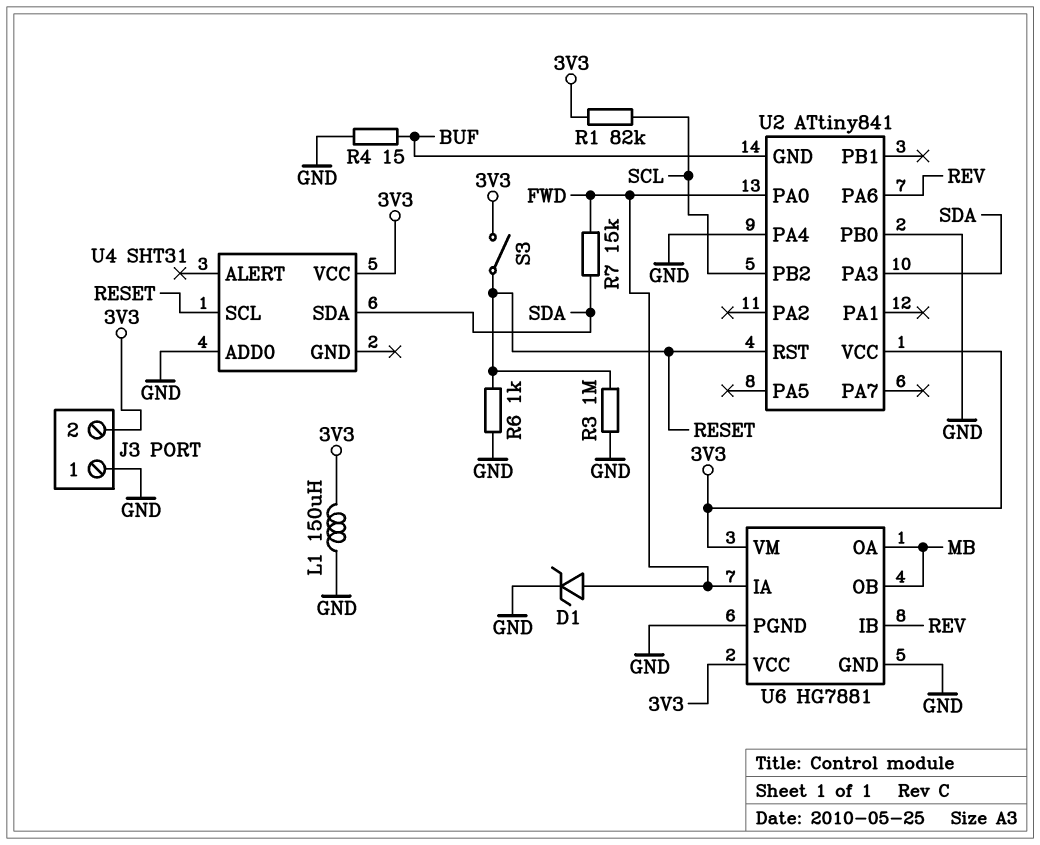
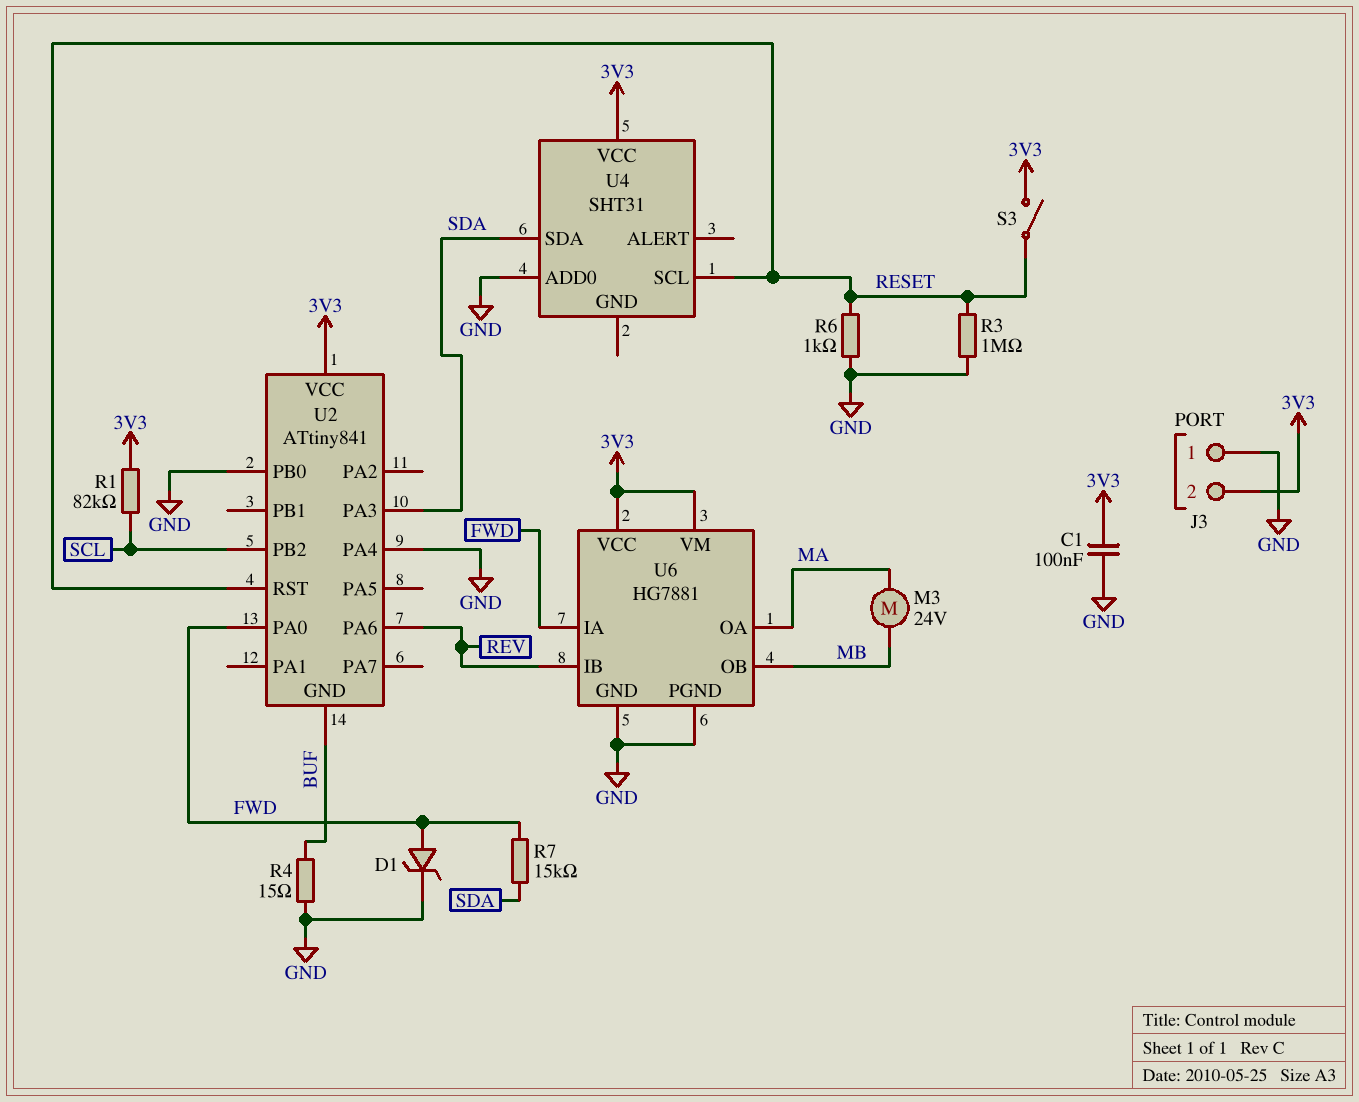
C1: none -> 100nF (3V3, GND)
L1: 150uH (3V3, GND) -> none
M3: none -> motor 24V (MA, MB)
U6 pin OA: MB -> MA

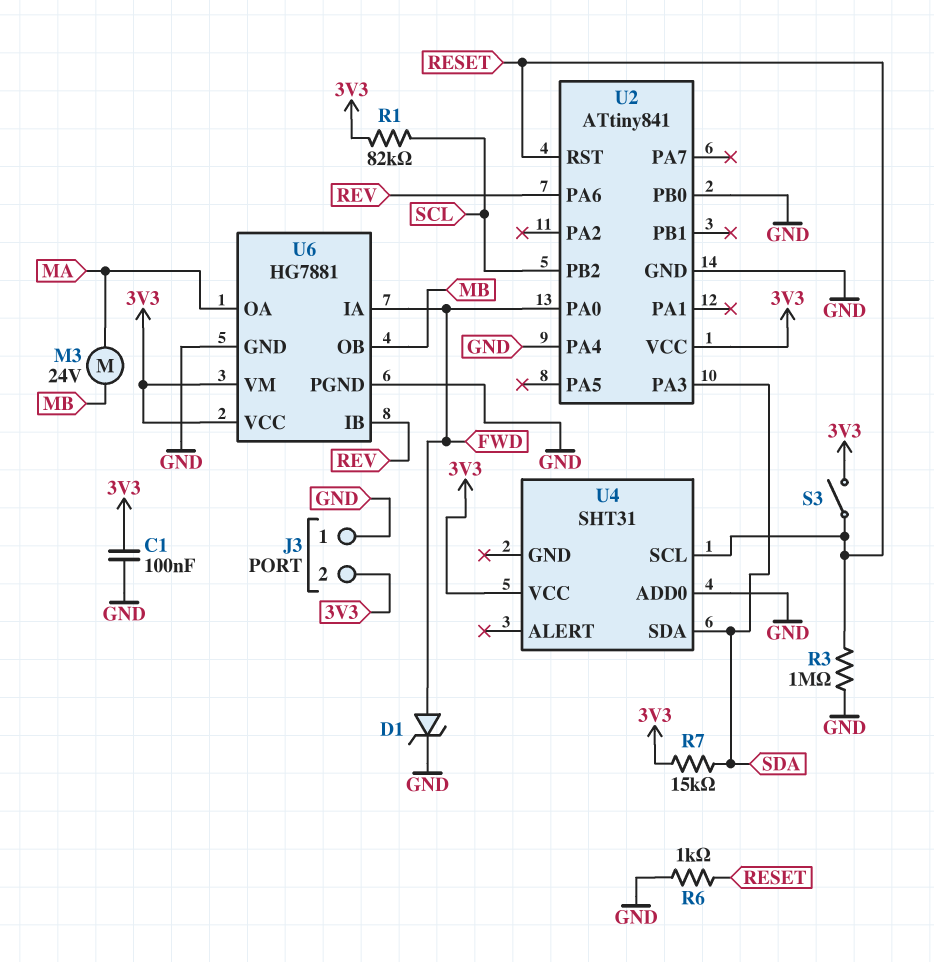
R4: 15 (BUF, GND) -> none
R7: 15k (FWD, SDA) -> 15k (3V3, SDA)
U2 pin GND: BUF -> GND

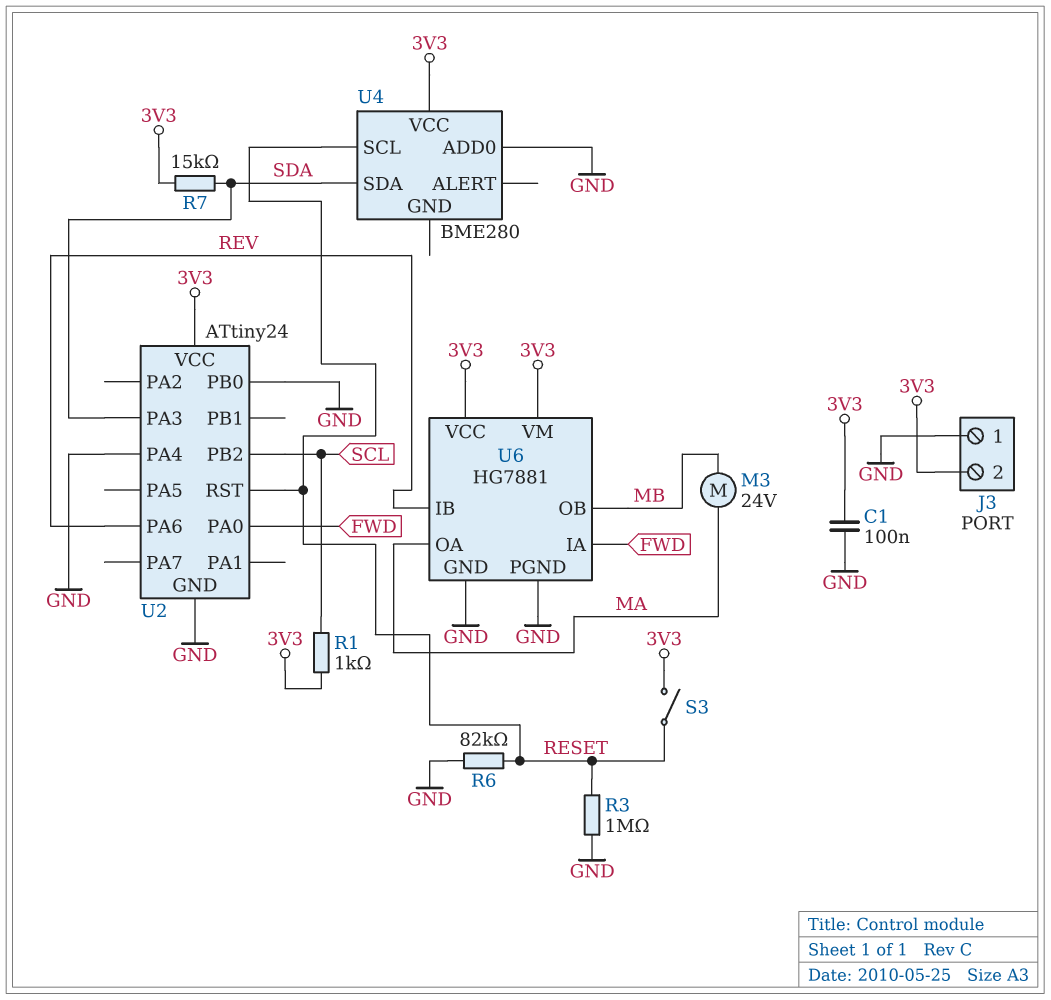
D1: zener (A FWD, K GND) -> none
R1: 82k (3V3, SCL) -> 1k (3V3, SCL)
R6: 1k (GND, RESET) -> 82k (GND, RESET)
U2: ATtiny841 -> ATtiny24
U4: SHT31 -> BME280

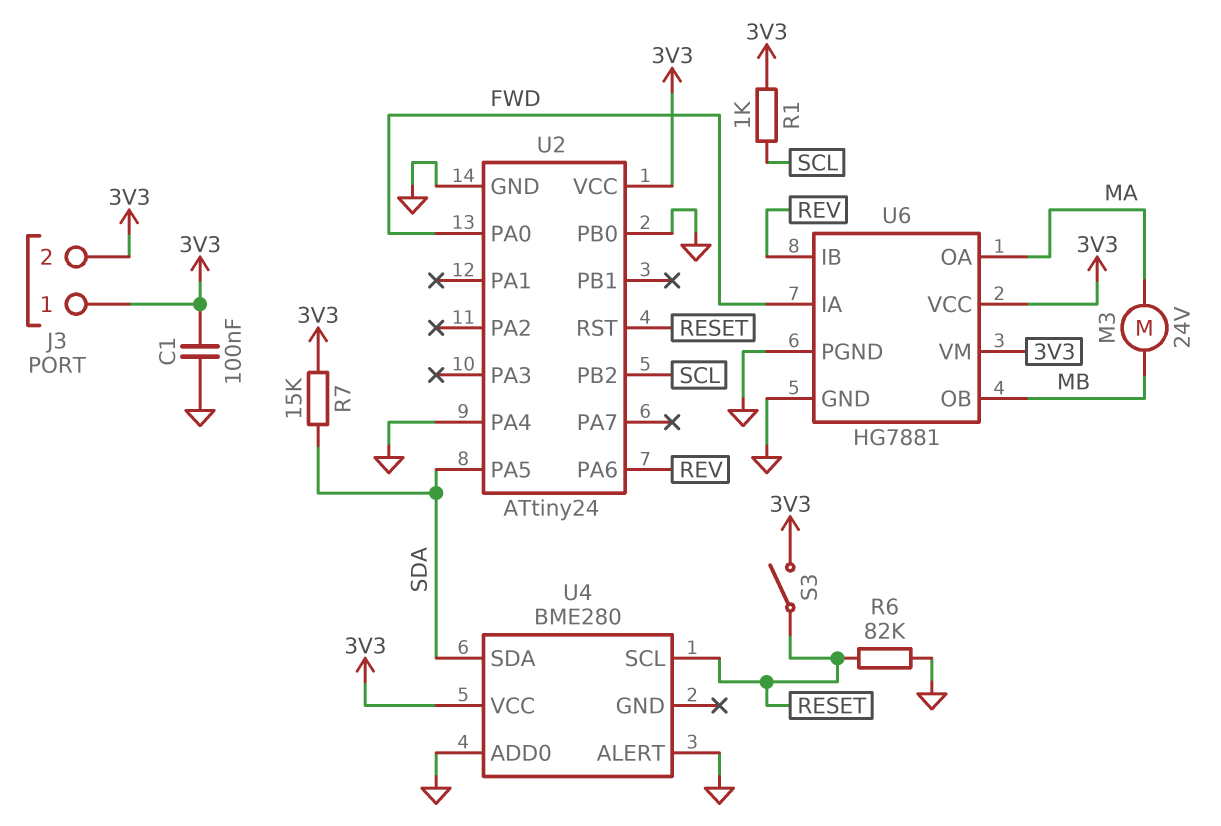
J3 pin 1: GND -> 3V3
R3: 1M (GND, RESET) -> none
U2 pin PA3: SDA -> none
U2 pin PA5: none -> SDA
U4 pin ALERT: none -> GND

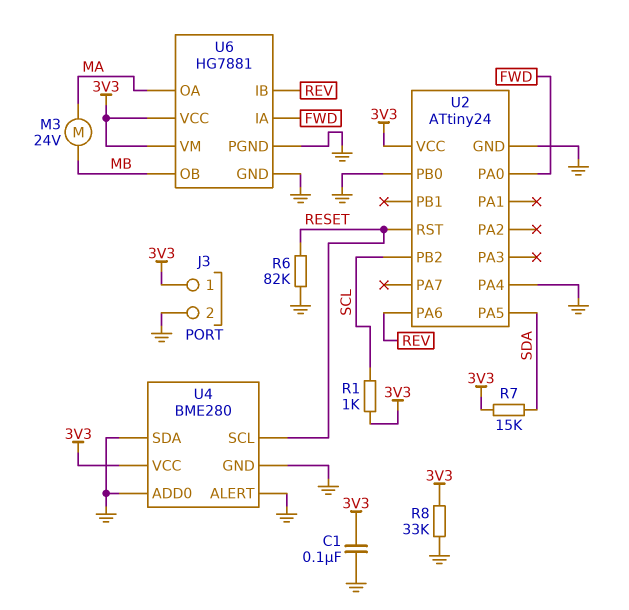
J3 pin 2: 3V3 -> GND
R8: none -> 33k (3V3, GND)
S3: switch (3V3, RESET) -> none
U4 pin GND: none -> GND
U4 pin SDA: SDA -> GND

